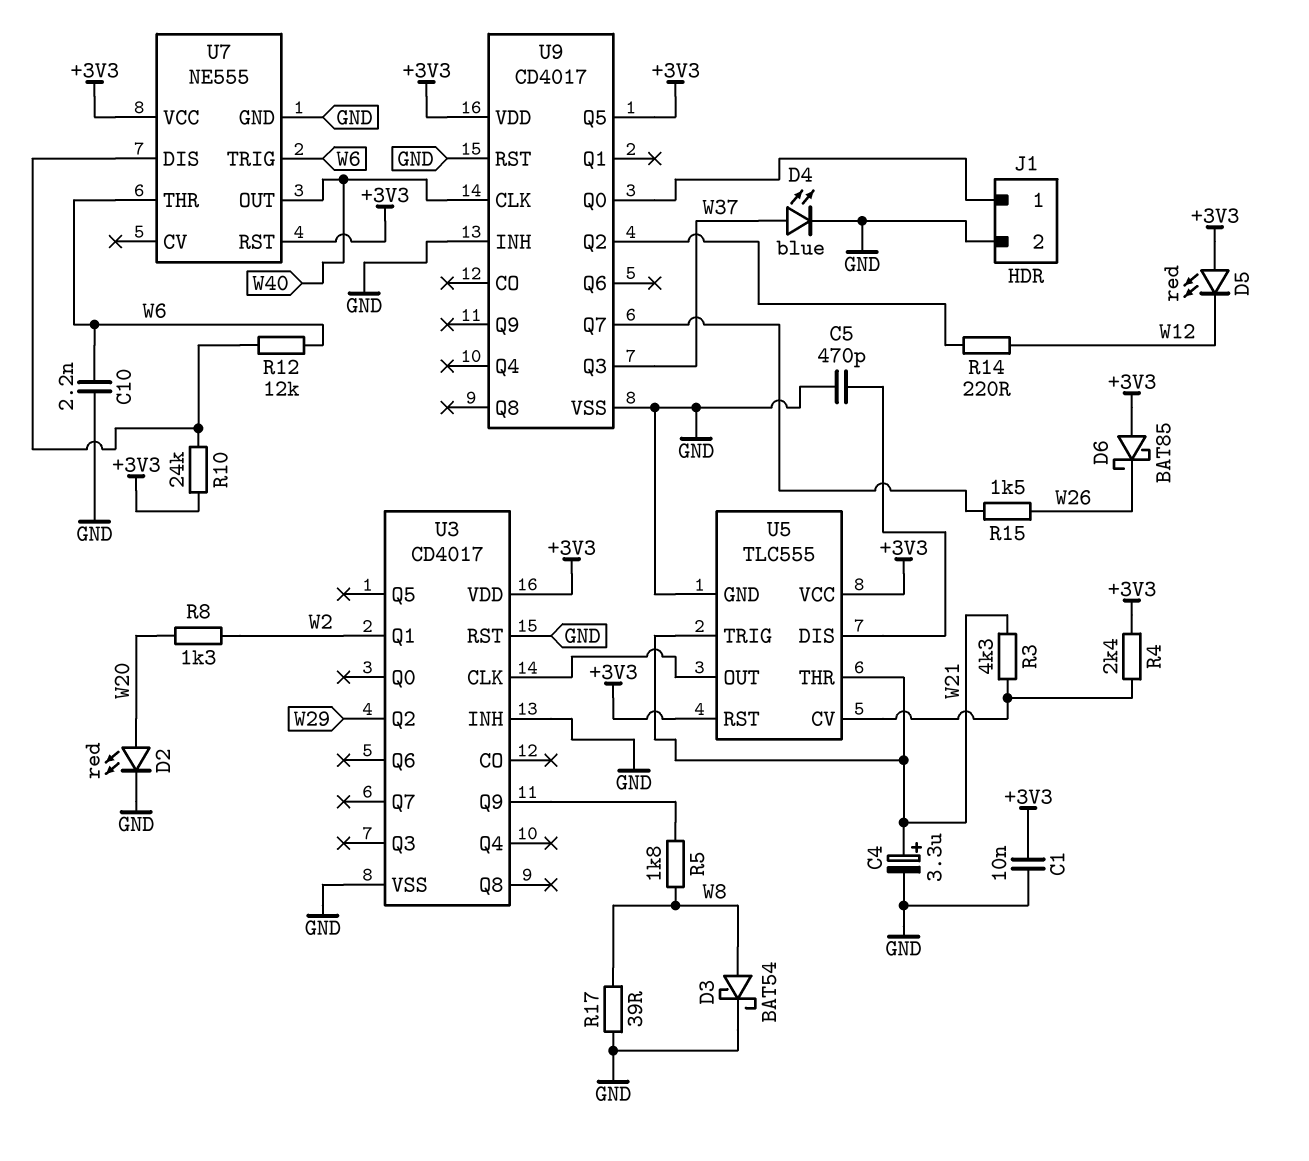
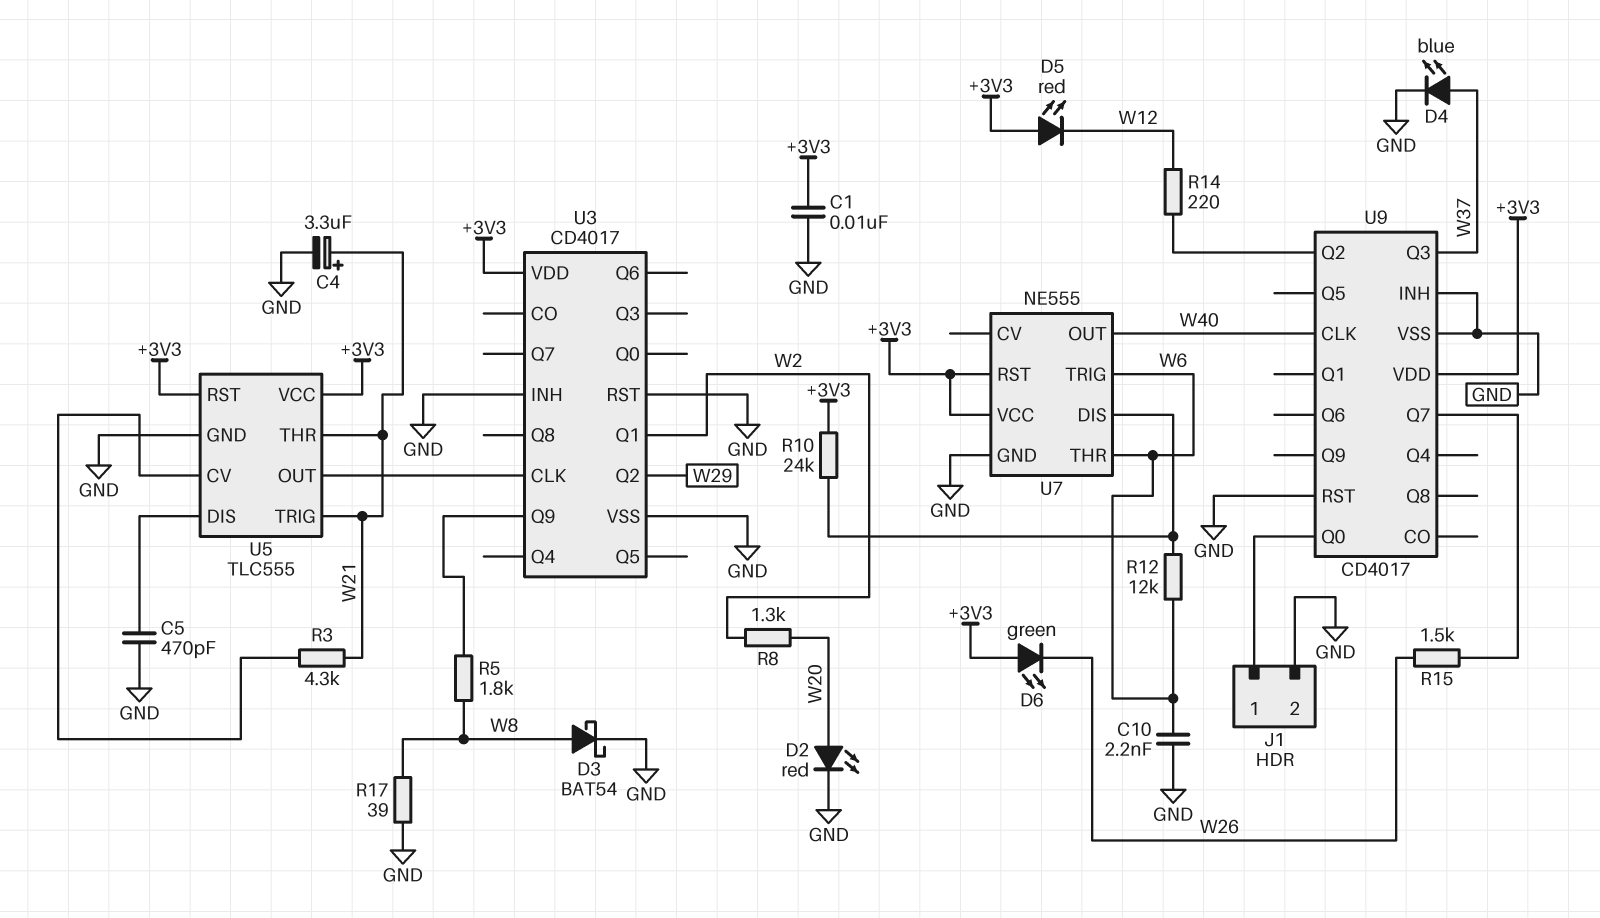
D6: schottky BAT85 (A +3V3, K W26) -> LED green (A +3V3, K W26)
R4: 2.4k (+3V3, U5/CV) -> none
U9 pin Q5: +3V3 -> none

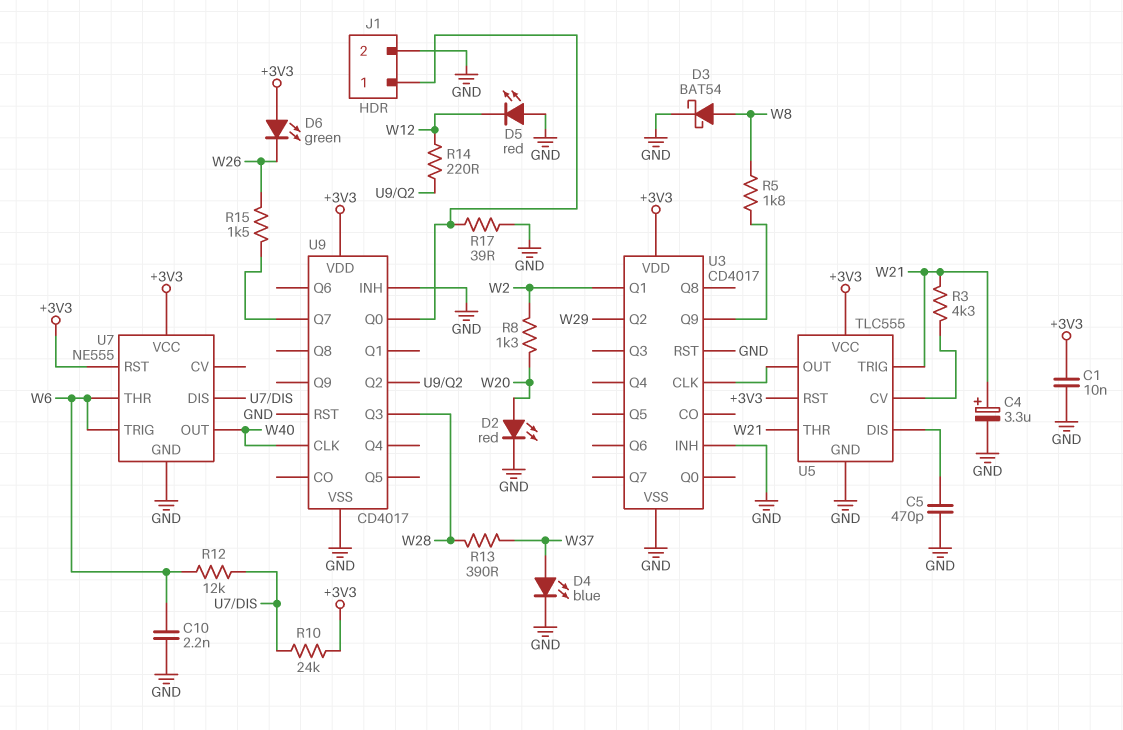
D5: LED red (A +3V3, K W12) -> LED red (A GND, K W12)
R13: none -> 390 (W28, W37)
R17: 39 (GND, W8) -> 39 (GND, J1/1)
U9 pin Q3: W37 -> W28

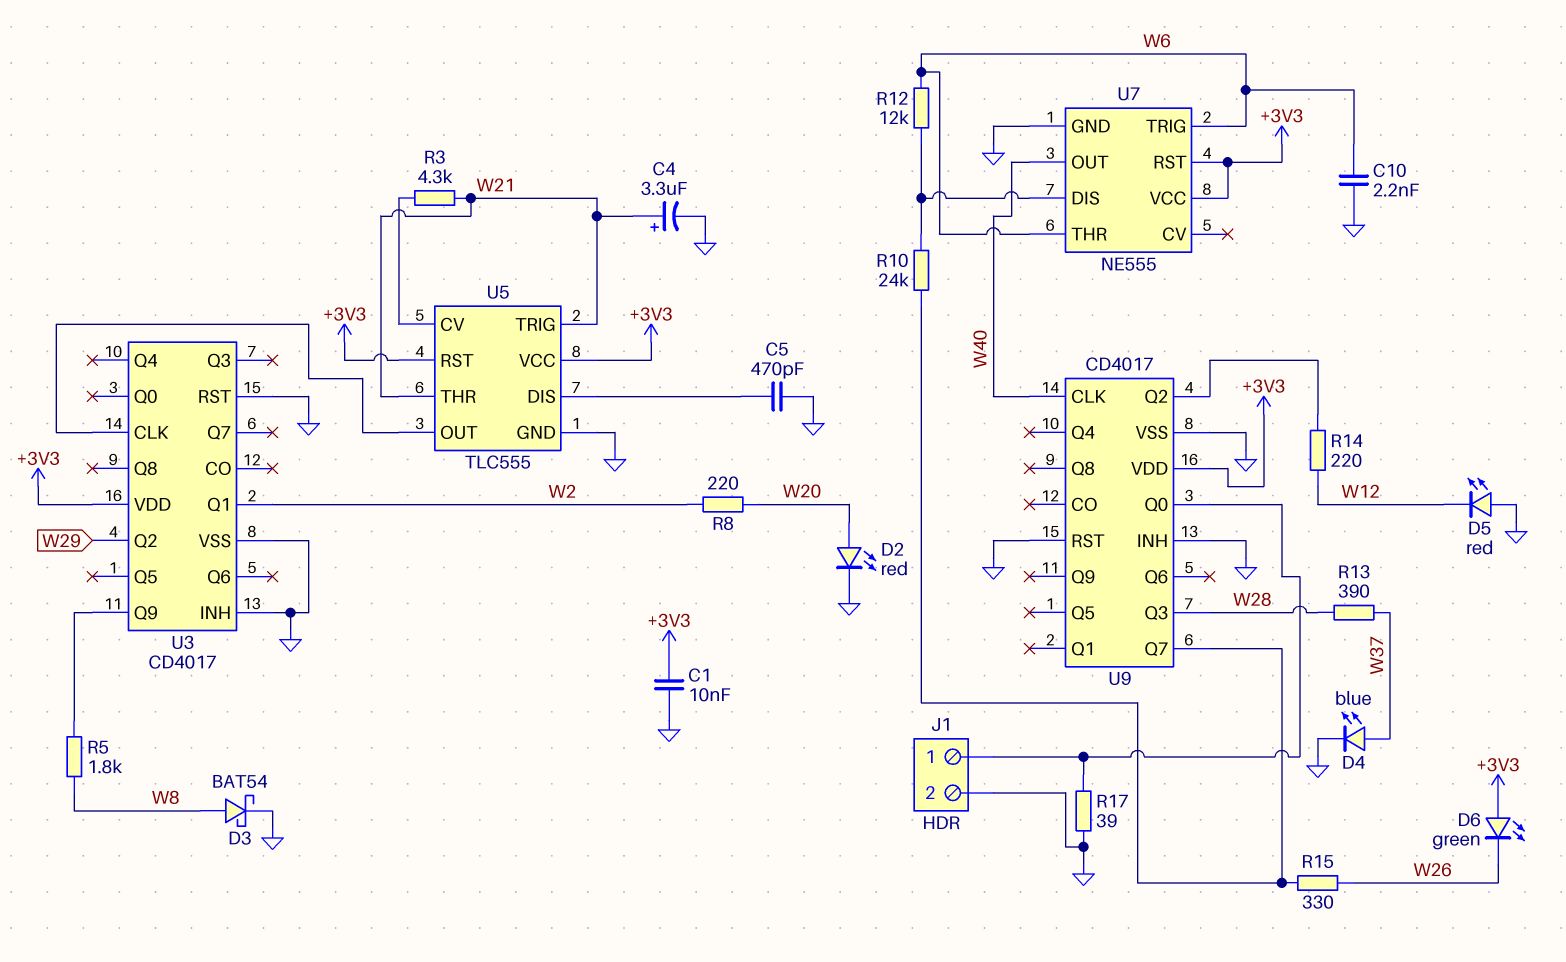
R8: 1.3k (W2, W20) -> 220 (W2, W20)
R10: 24k (+3V3, U7/DIS) -> 24k (U7/DIS, U9/Q7)
R15: 1.5k (U9/Q7, W26) -> 330 (U9/Q7, W26)

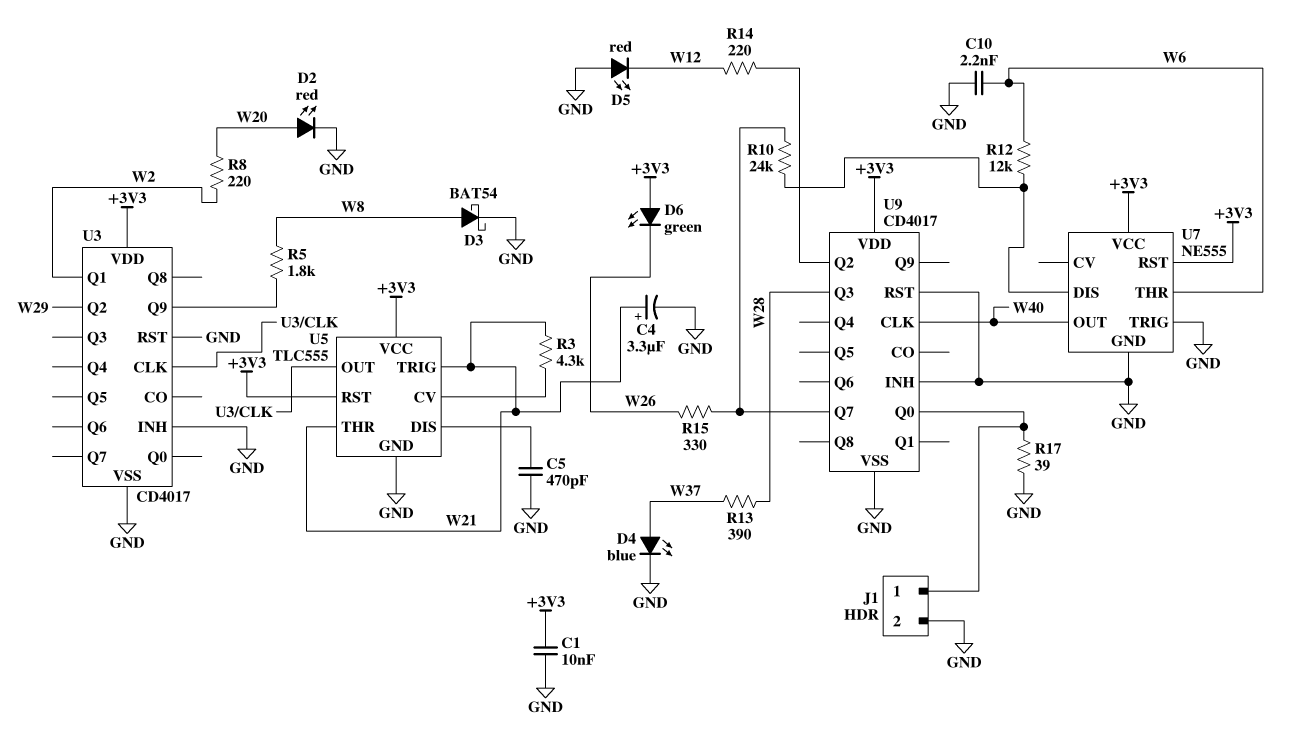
U7 pin TRIG: W6 -> GND

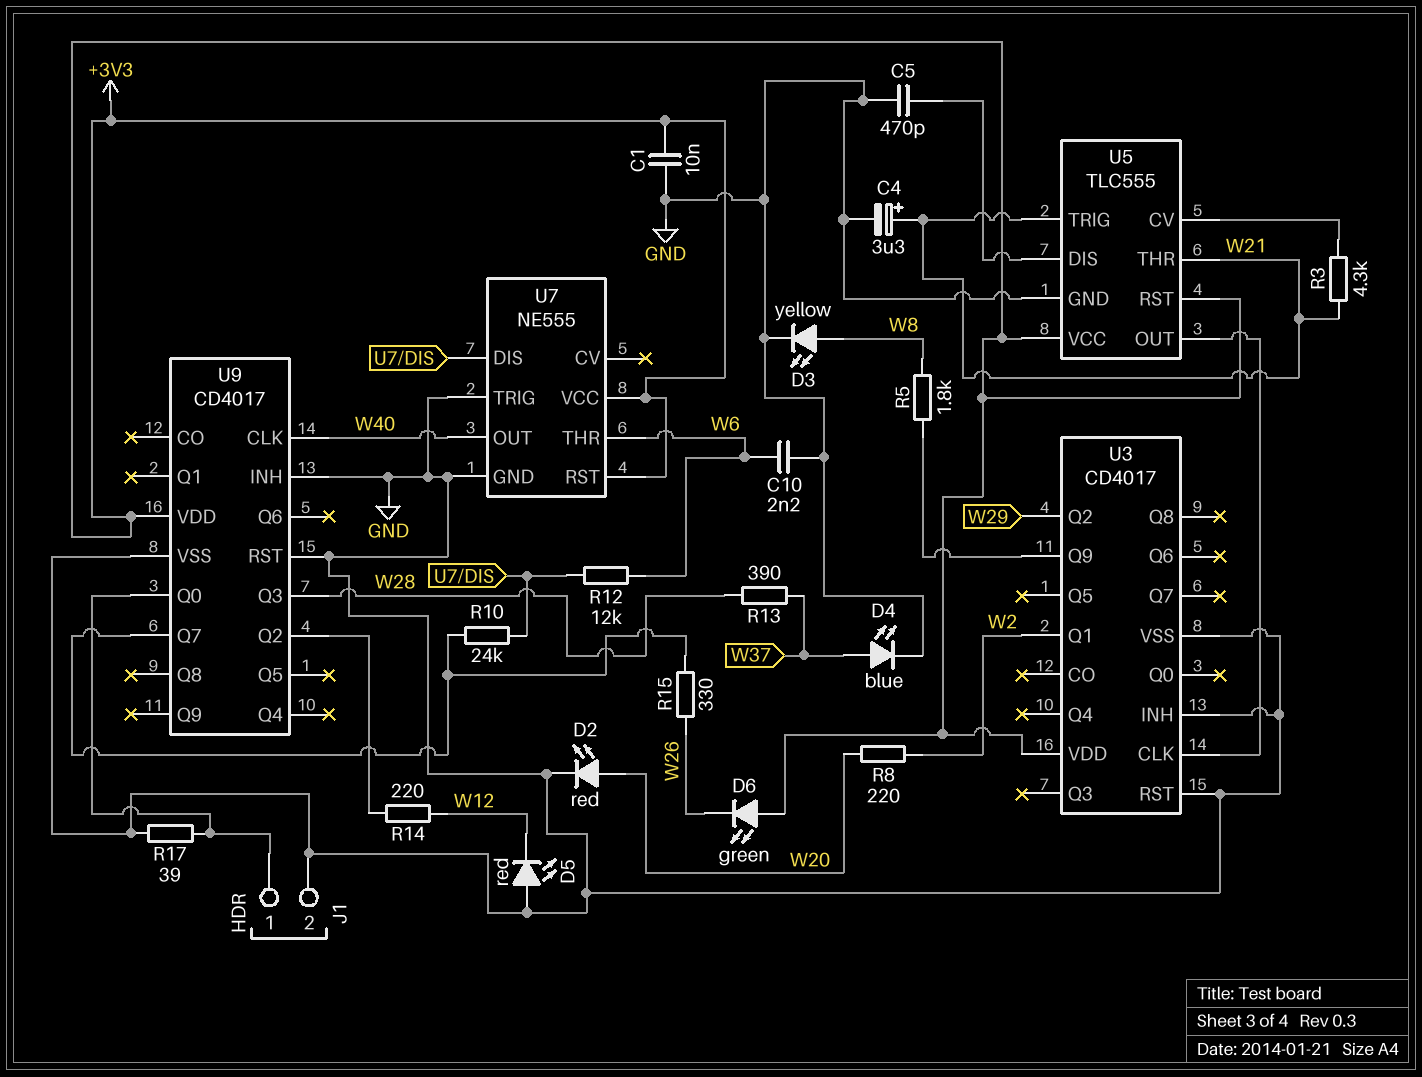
D3: schottky BAT54 (A W8, K GND) -> LED yellow (A W8, K GND)

